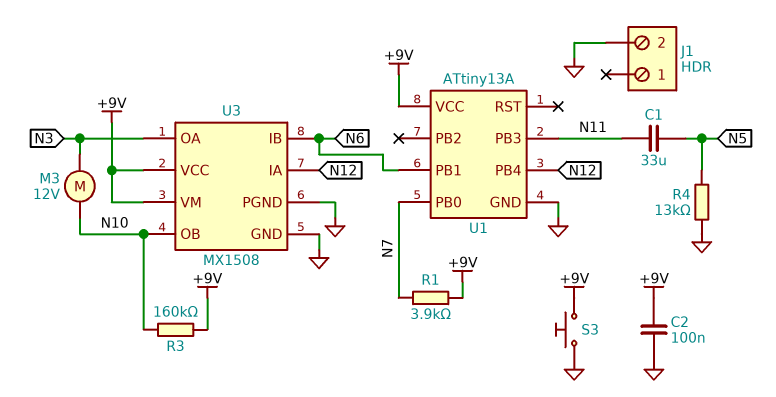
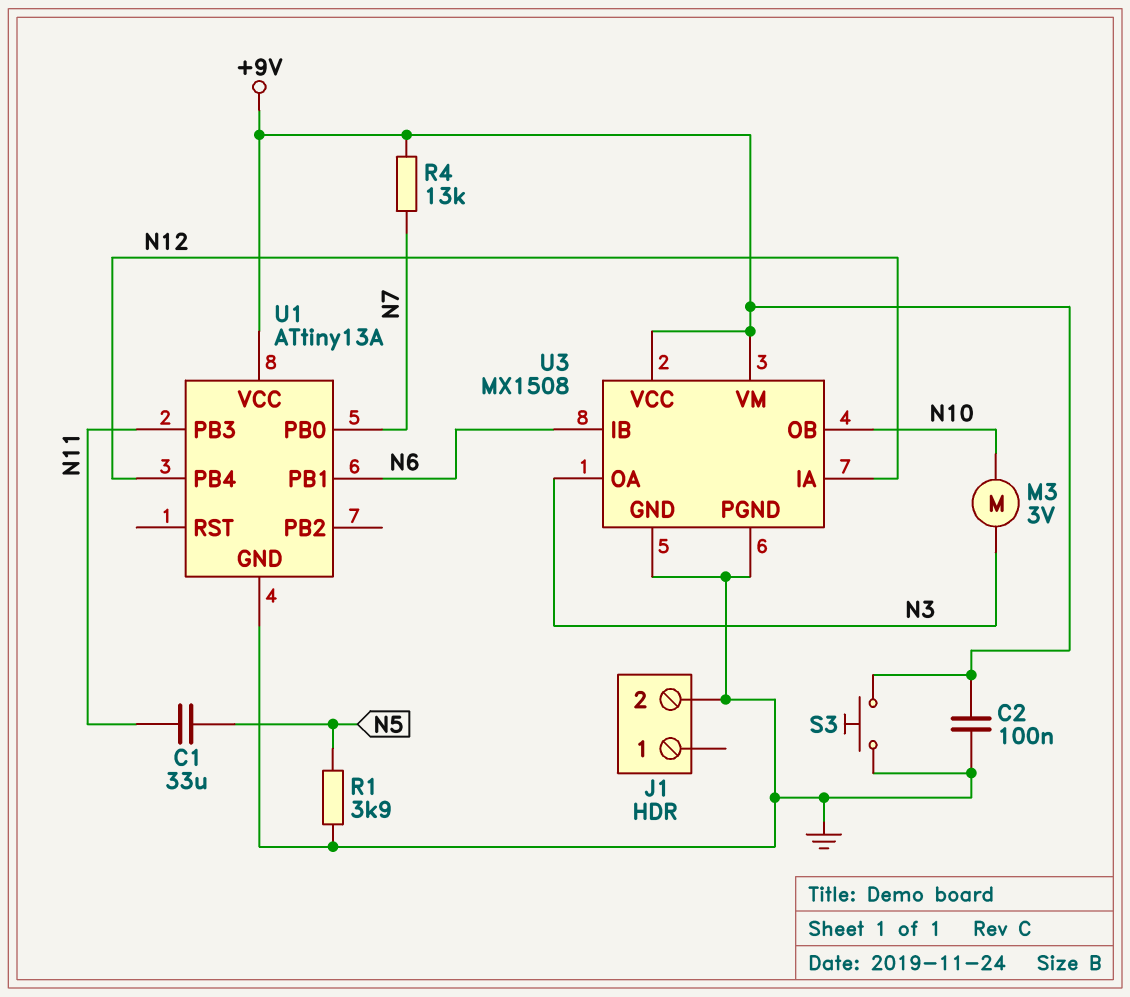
M3: motor 12V (N3, N10) -> motor 3V (N3, N10)
R1: 3.9k (+9V, N7) -> 3.9k (GND, N5)
R3: 160k (+9V, N10) -> none
R4: 13k (GND, N5) -> 13k (+9V, N7)

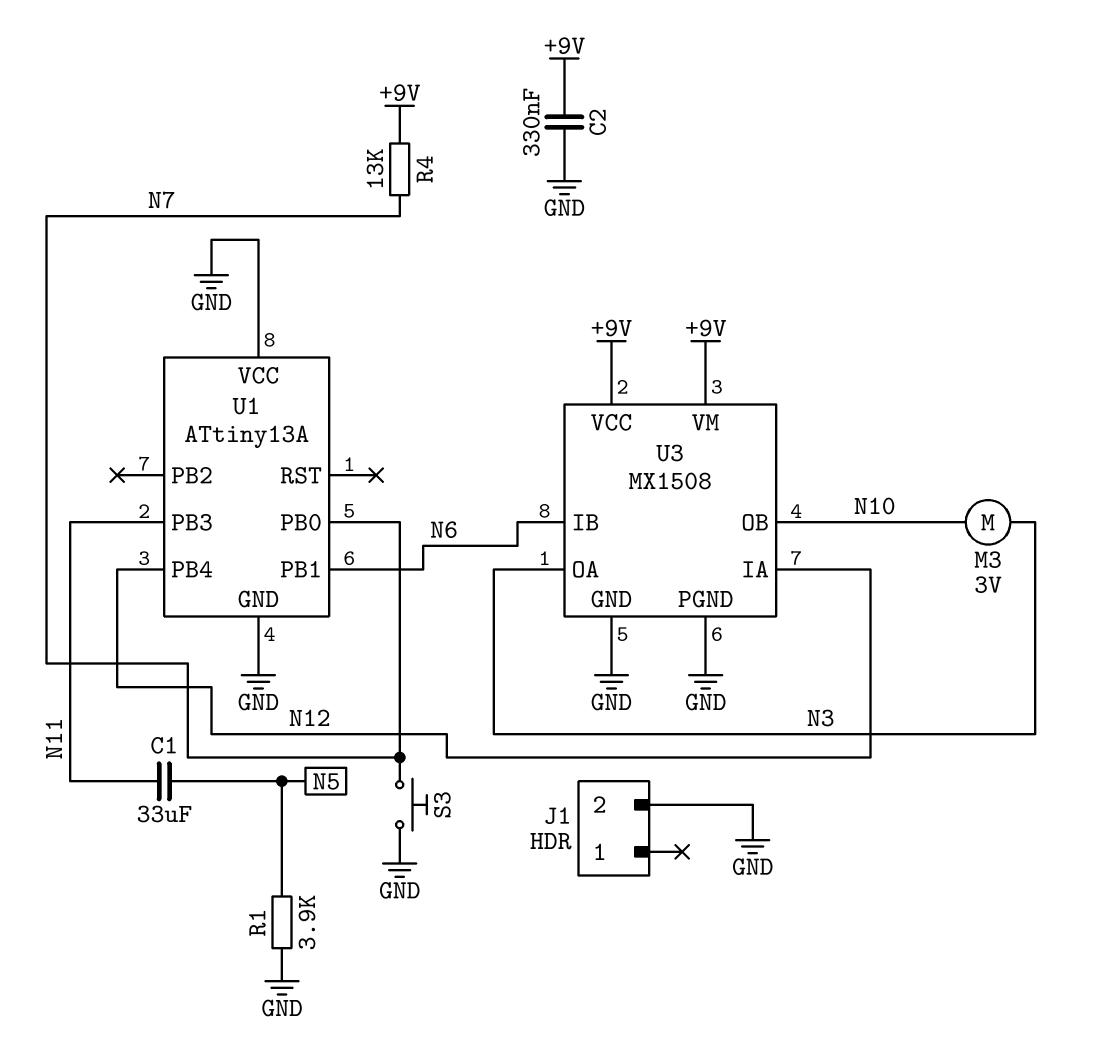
C2: 100nF (+9V, GND) -> 330nF (+9V, GND)
S3: button (+9V, GND) -> button (GND, N7)
U1 pin VCC: +9V -> GND

